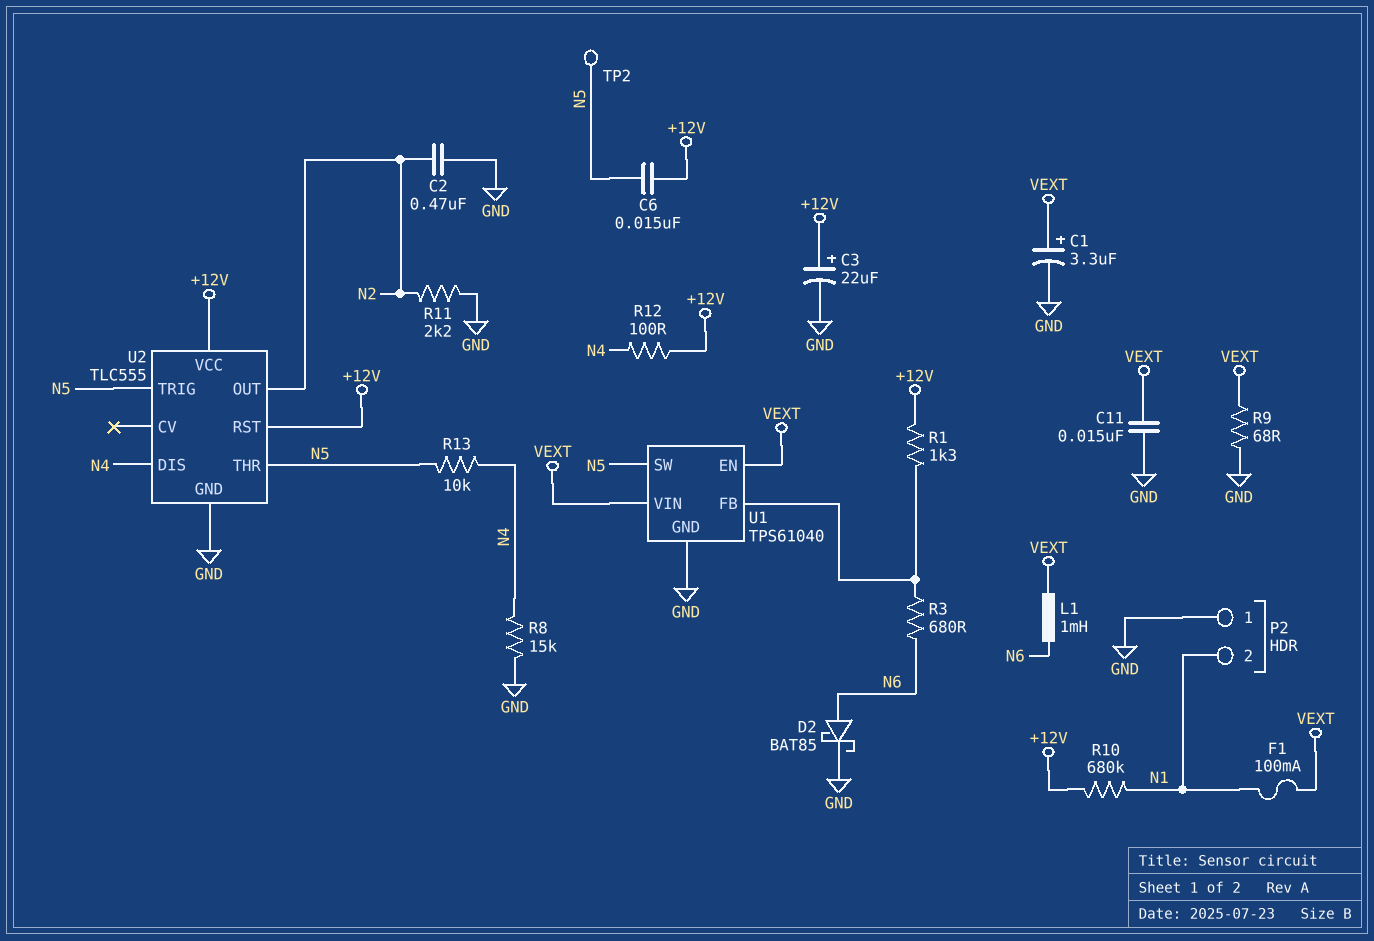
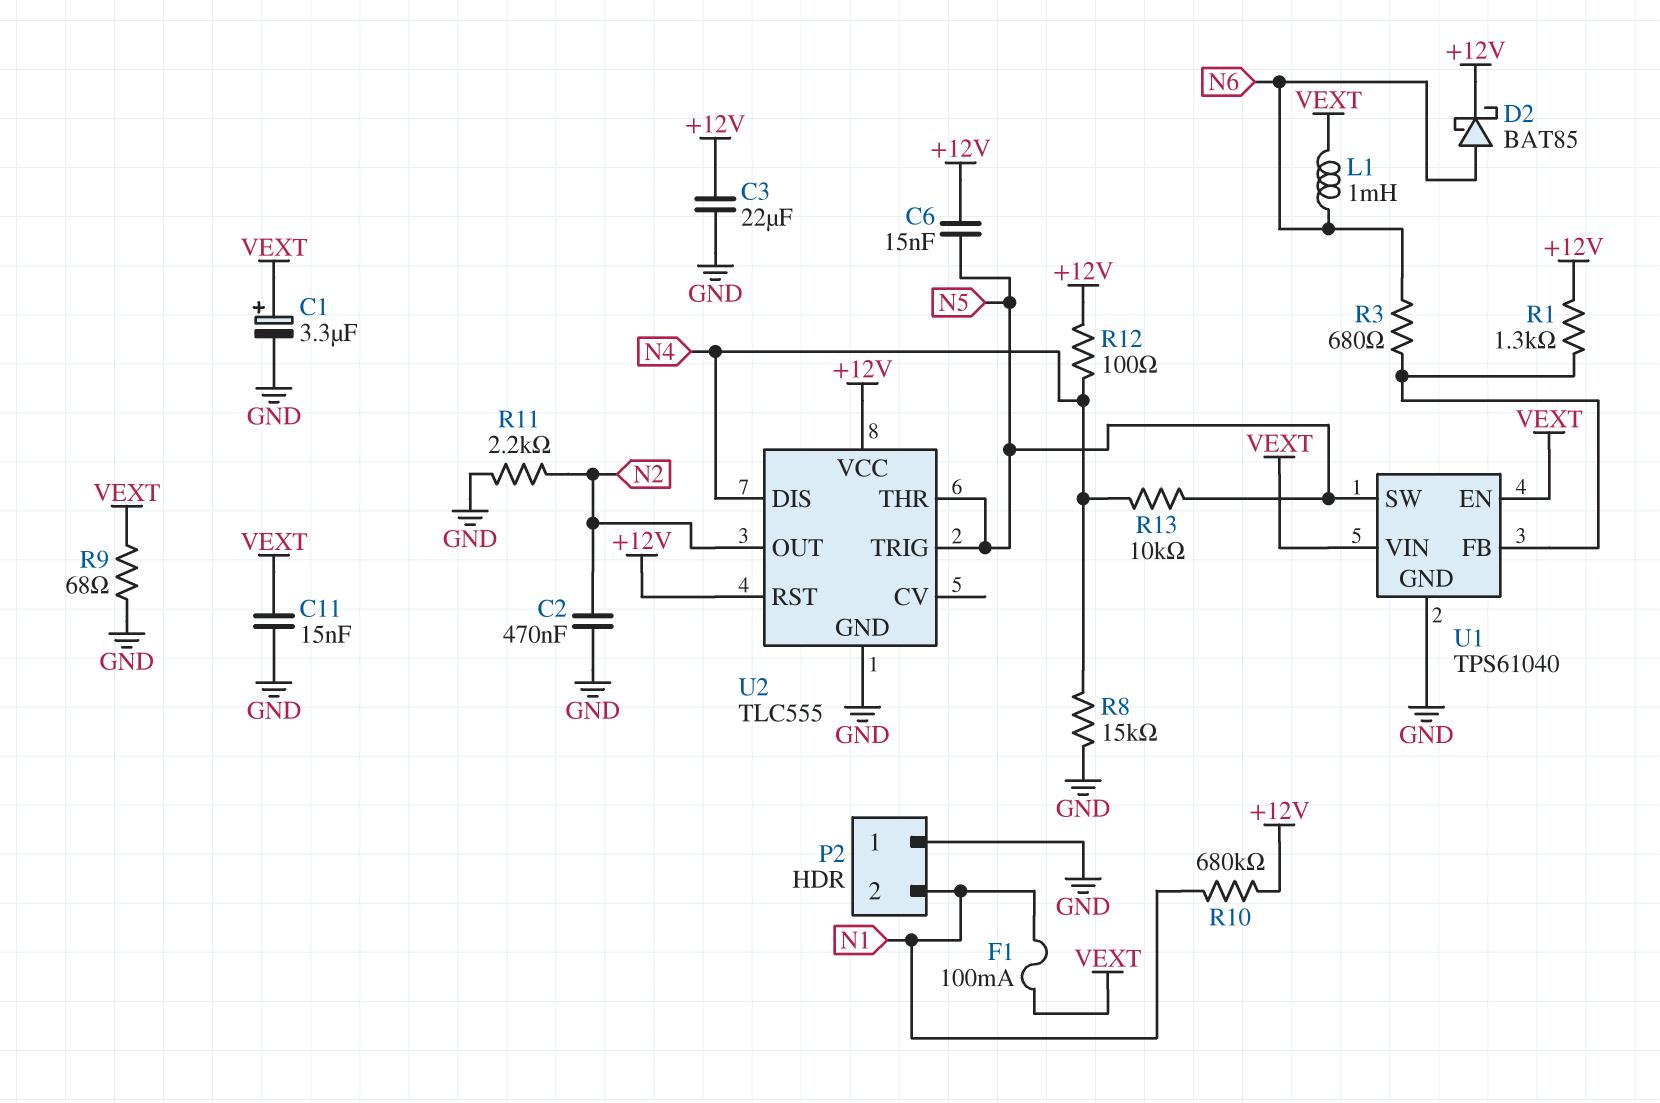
C3: 22uF (plus +12V, minus GND) -> 22uF (+12V, GND)
D2: schottky BAT85 (A N6, K GND) -> schottky BAT85 (A N6, K +12V)
TP2: test point (N5) -> none

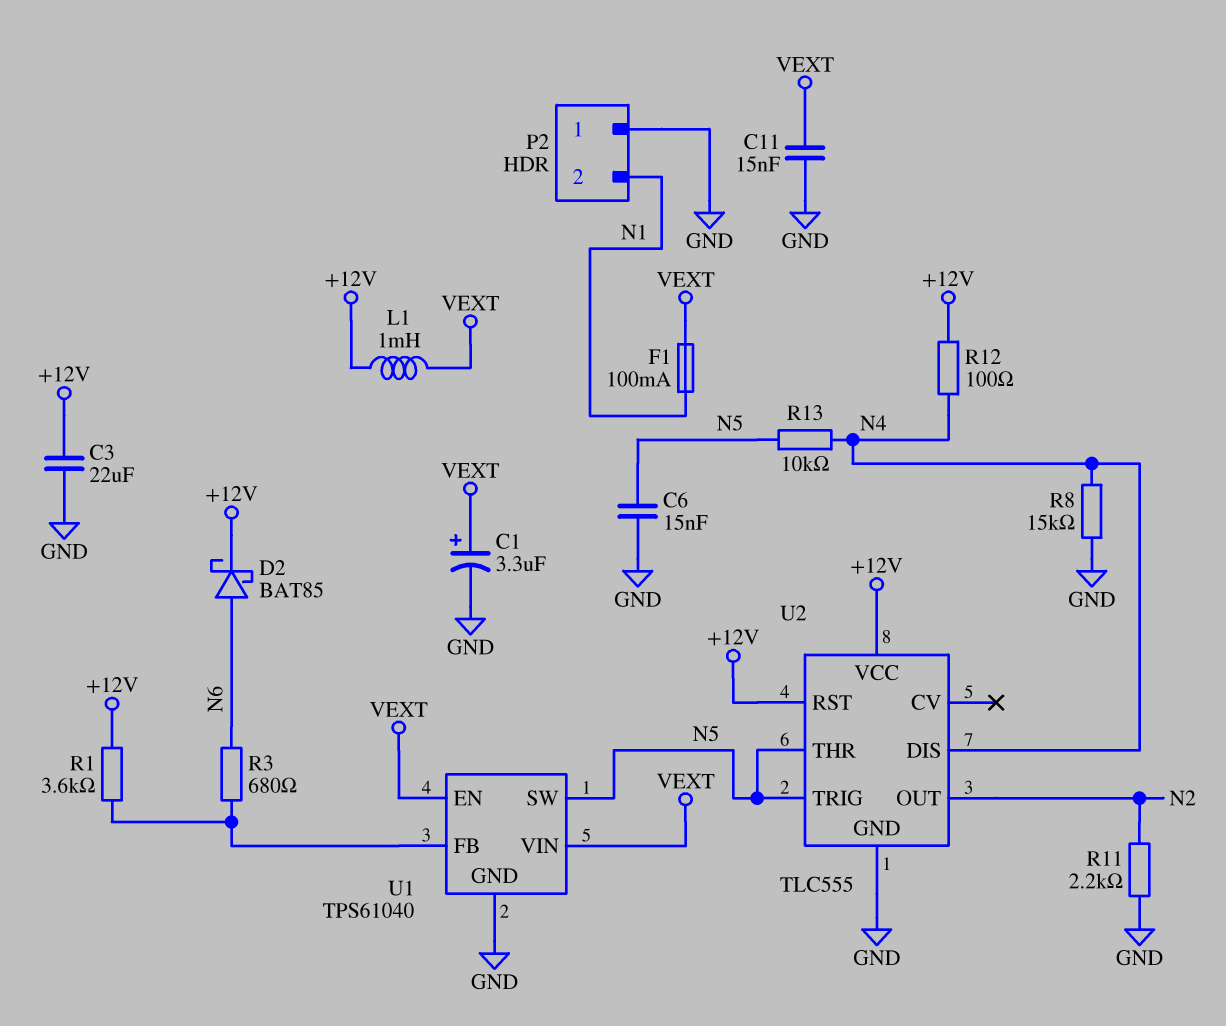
C2: 470nF (GND, N2) -> none
C6: 15nF (+12V, N5) -> 15nF (GND, N5)
L1: 1mH (N6, VEXT) -> 1mH (+12V, VEXT)
R1: 1.3k (+12V, U1/FB) -> 3.6k (+12V, U1/FB)
R9: 68 (GND, VEXT) -> none
R10: 680k (+12V, N1) -> none

